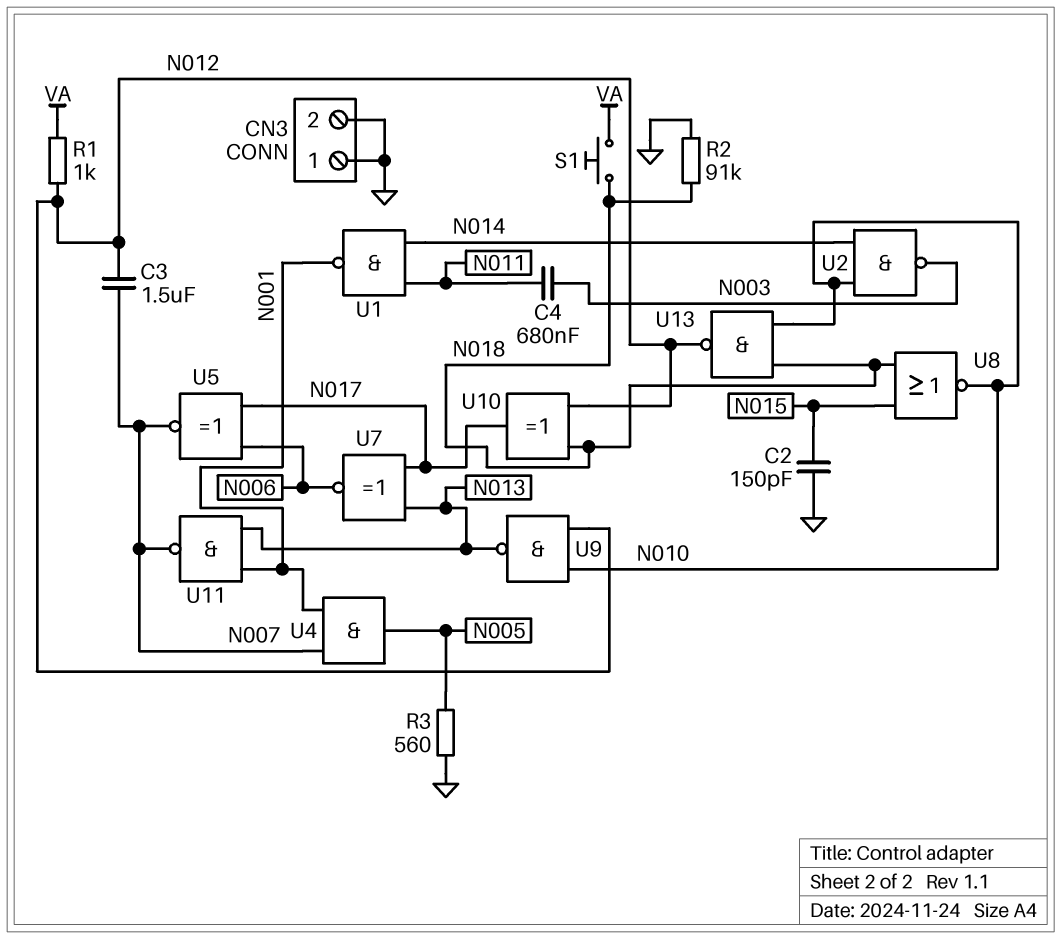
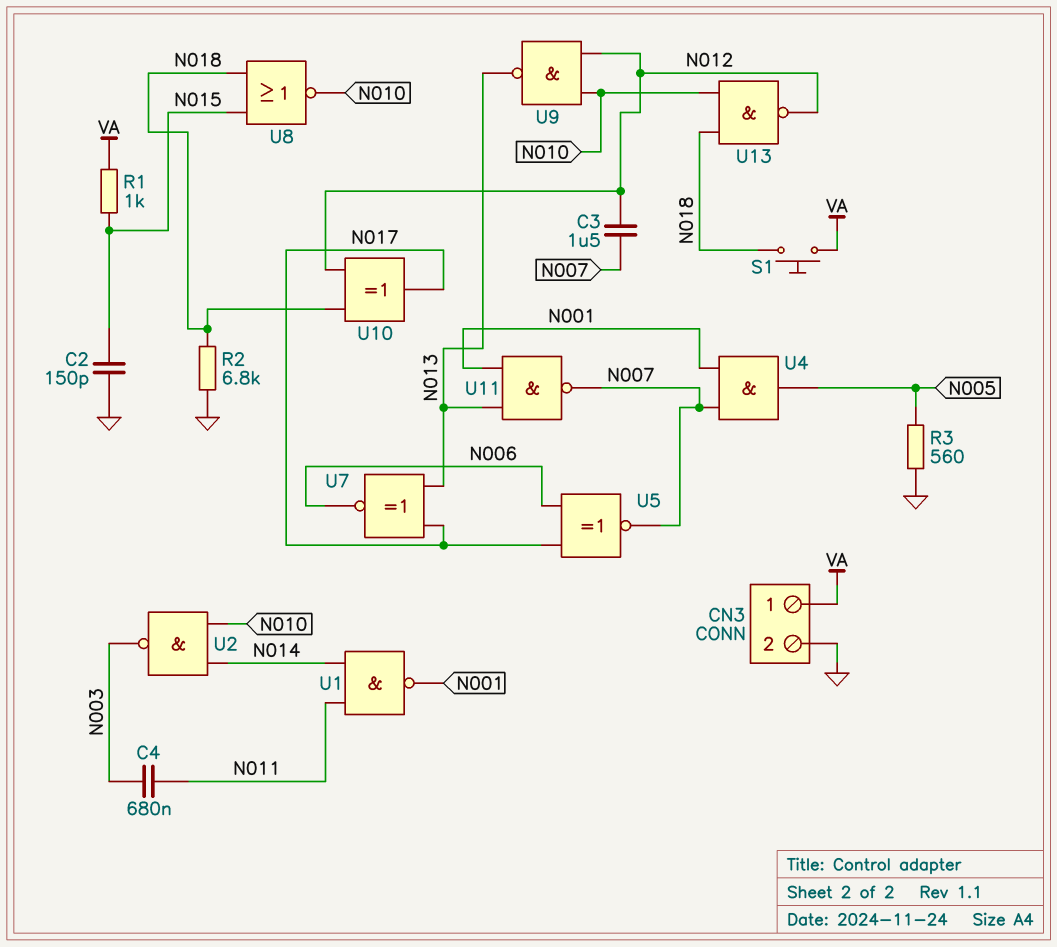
CN3 pin 1: GND -> VA
R1: 1k (N012, VA) -> 1k (N015, VA)
R2: 91k (GND, N018) -> 6.8k (GND, N018)

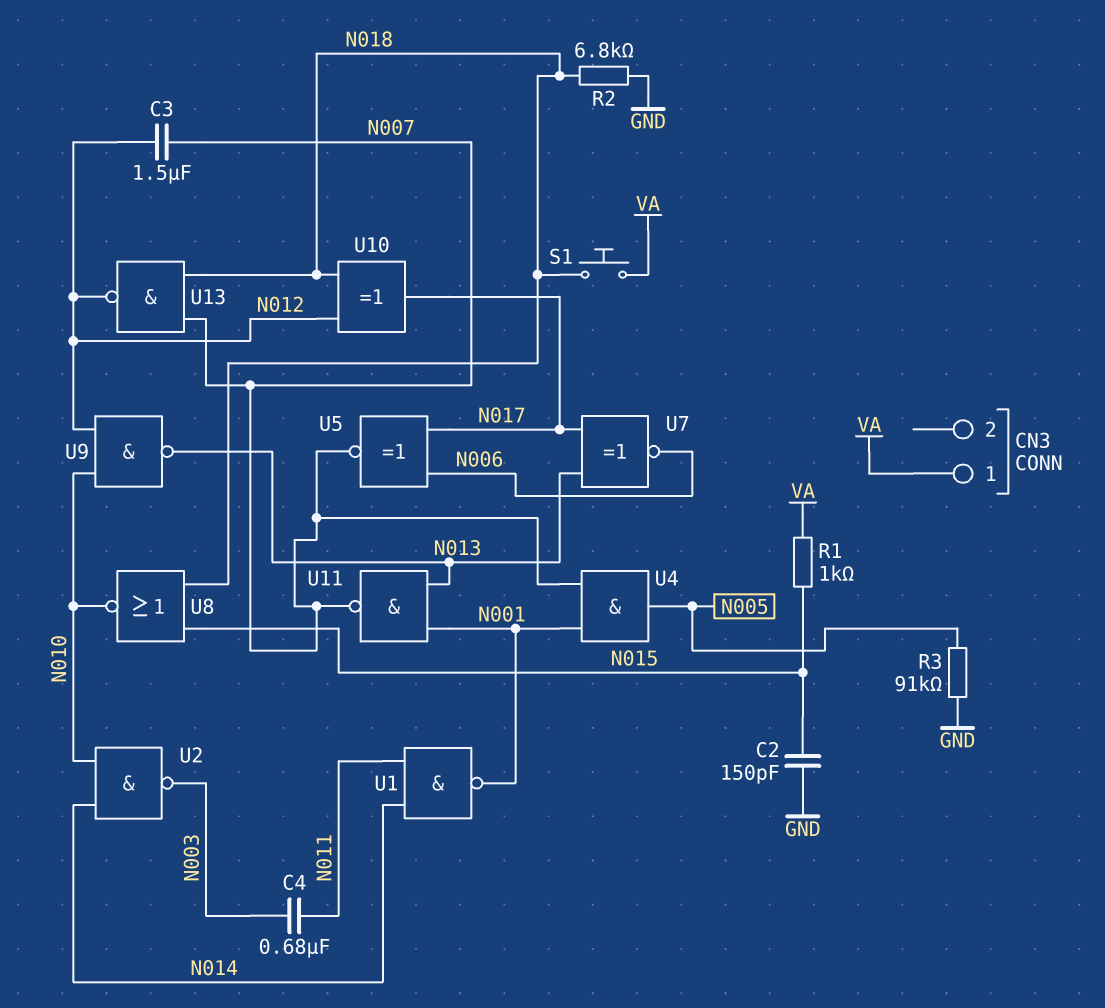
CN3 pin 2: GND -> none
R3: 560 (GND, N005) -> 91k (GND, N005)
U13: NAND (in N010, in N018, out N012) -> NAND (in N007, in N018, out N012)

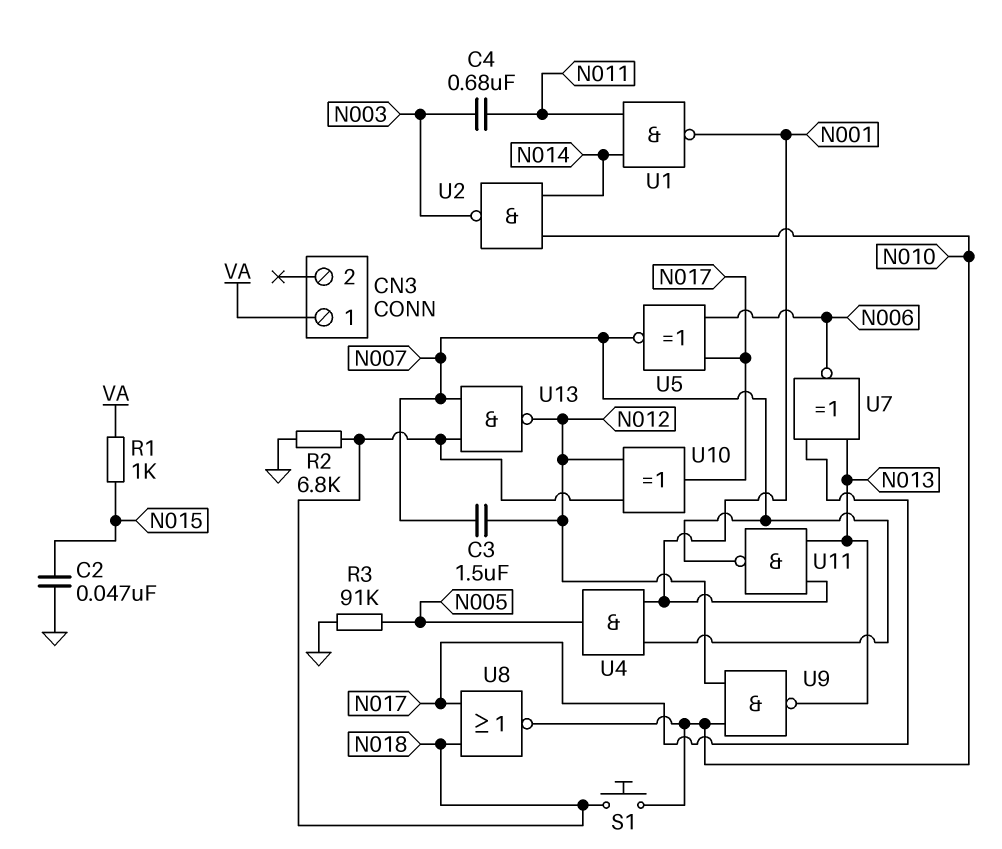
C2: 150pF (GND, N015) -> 47nF (GND, N015)
S1: button (N018, VA) -> button (N010, N018)
U8: NOR (in N015, in N018, out N010) -> NOR (in N017, in N018, out N010)

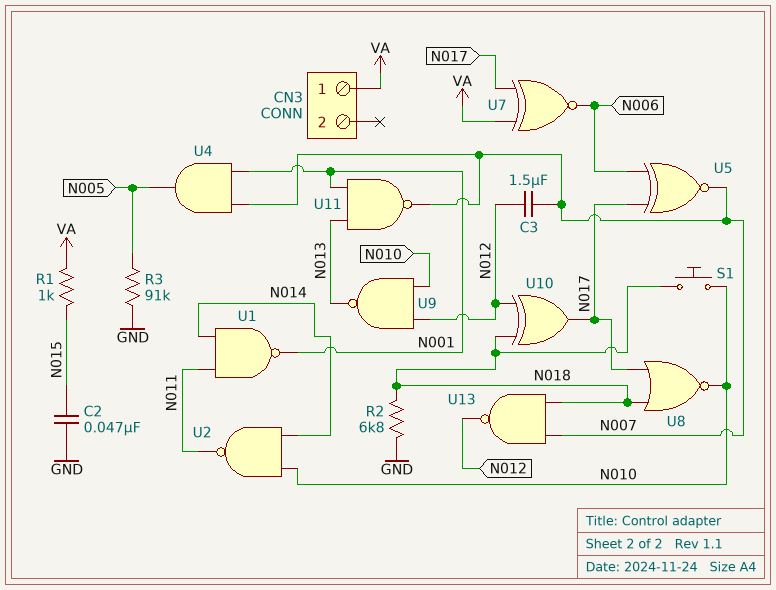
C4: 680nF (N003, N011) -> none
U2: NAND (in N010, in N014, out N003) -> NAND (in N010, in N014, out N011)
U7: XNOR (in N013, in N017, out N006) -> XNOR (in N017, in VA, out N006)

